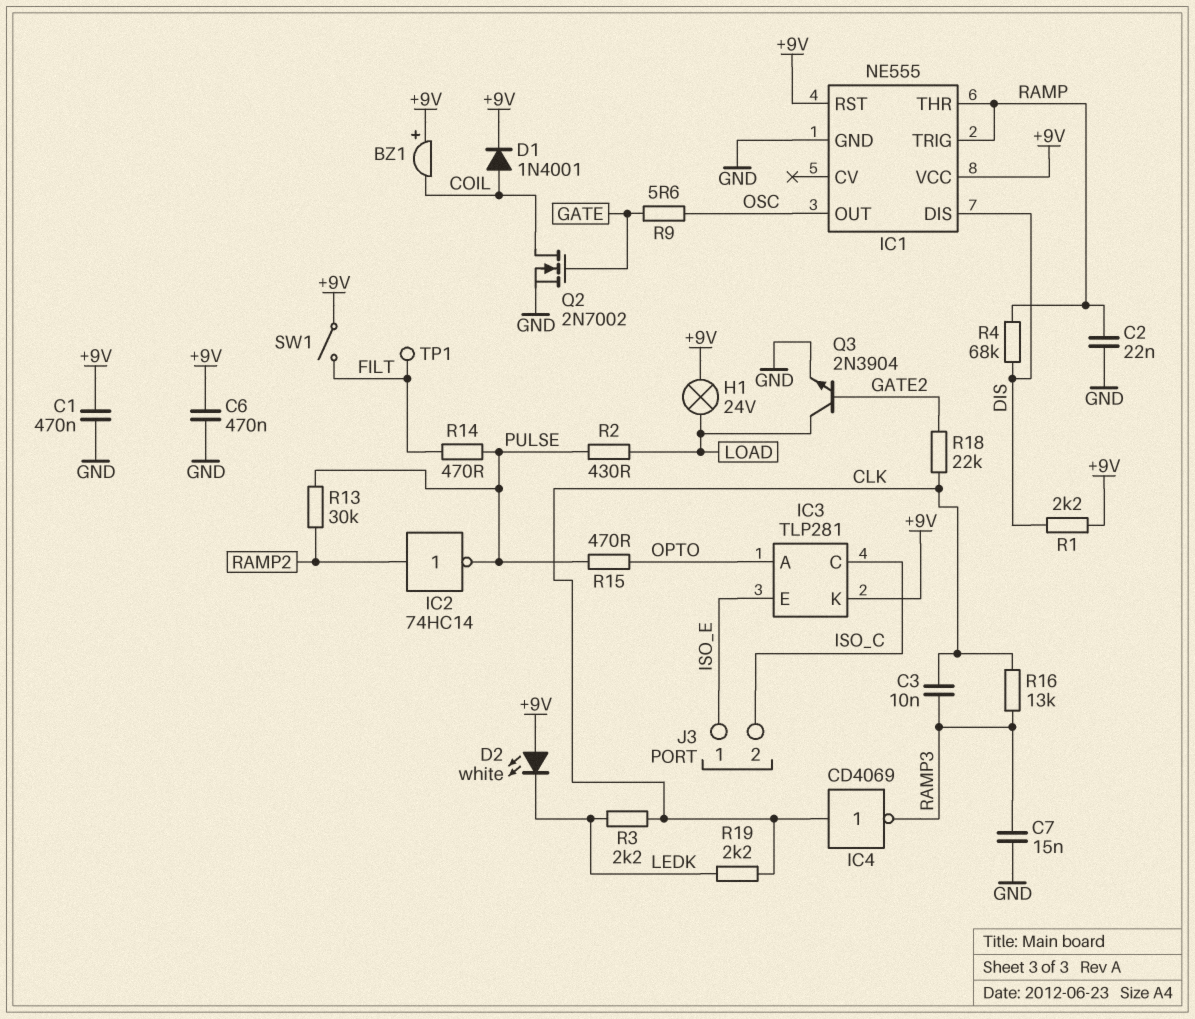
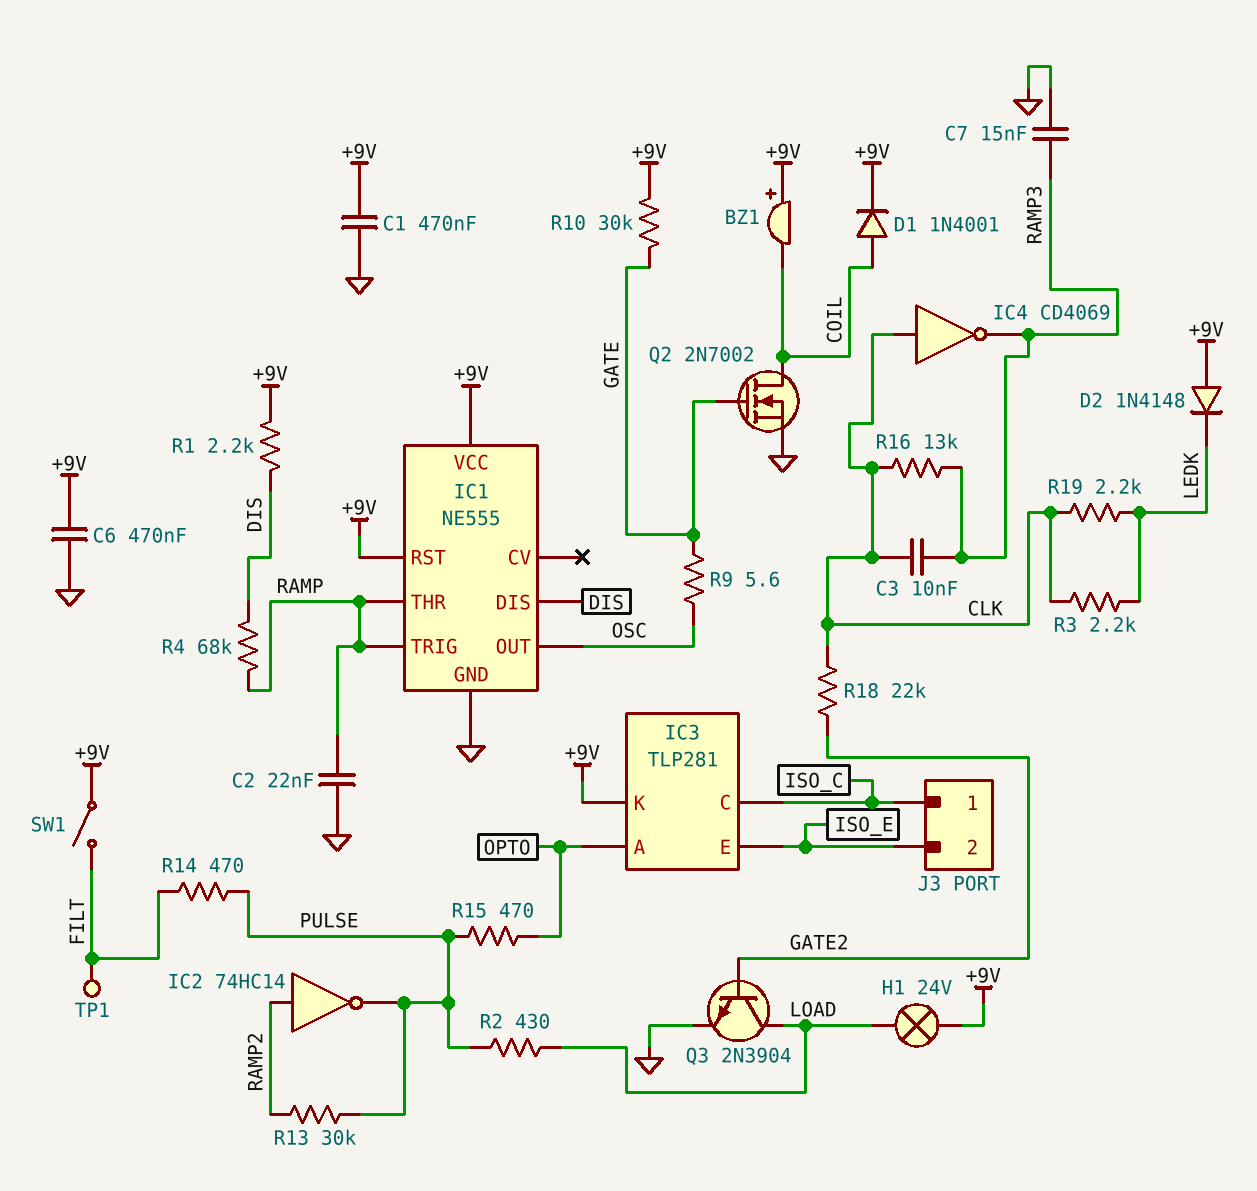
D2: LED white (A +9V, K LEDK) -> diode 1N4148 (A +9V, K LEDK)
J3 pin 1: ISO_E -> ISO_C
J3 pin 2: ISO_C -> ISO_E
R10: none -> 30k (+9V, GATE)

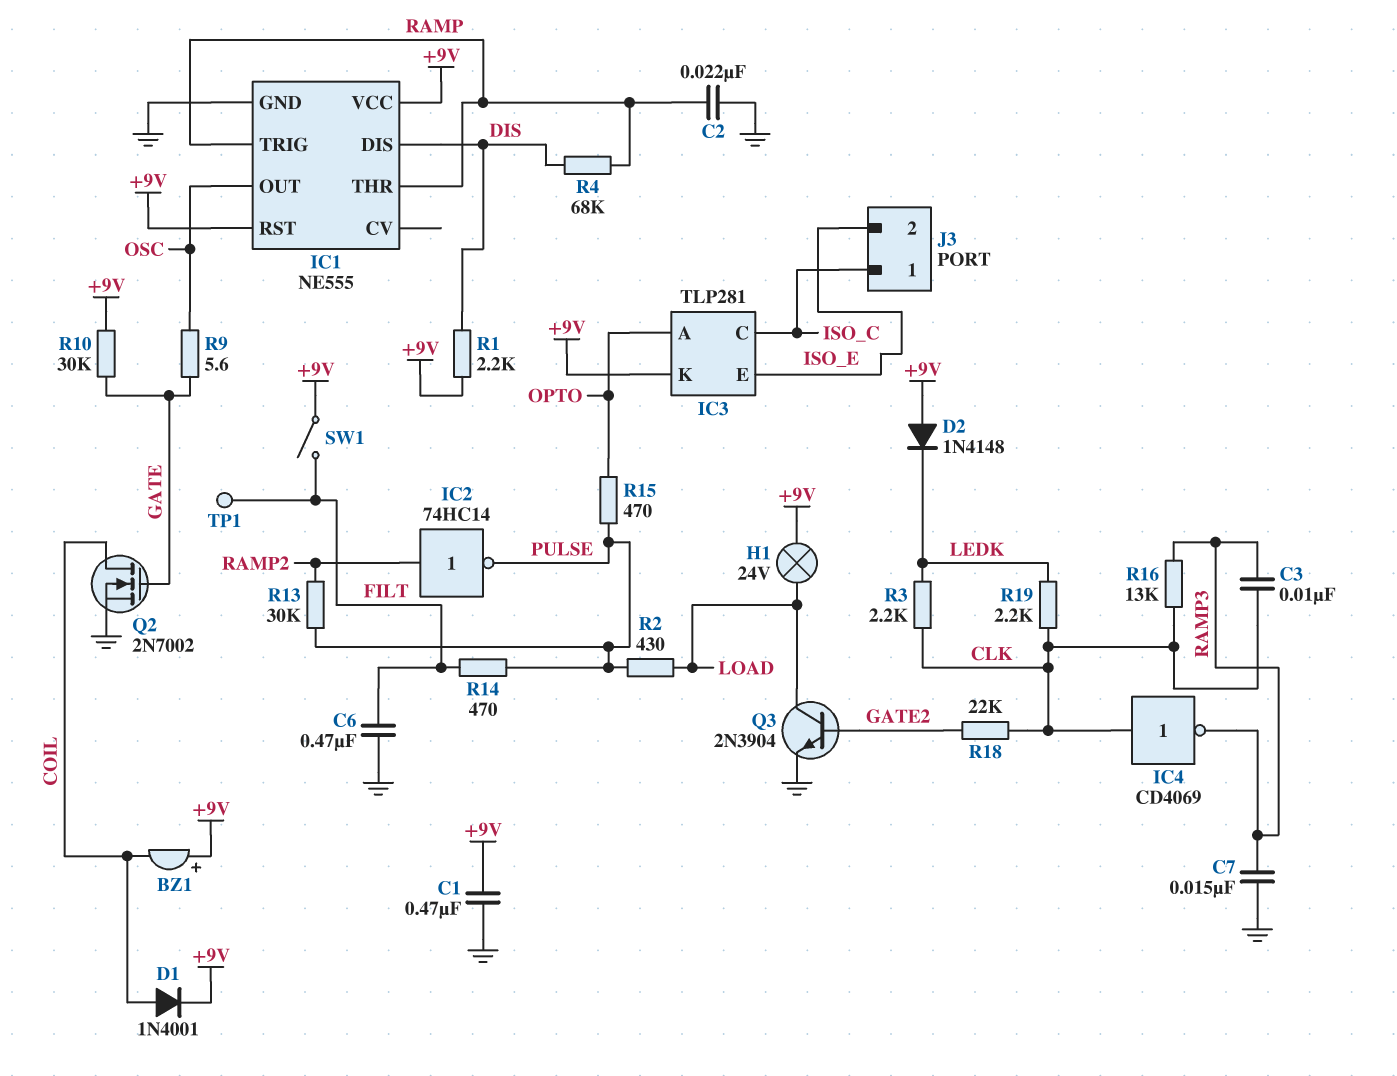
C6: 470nF (+9V, GND) -> 470nF (FILT, GND)

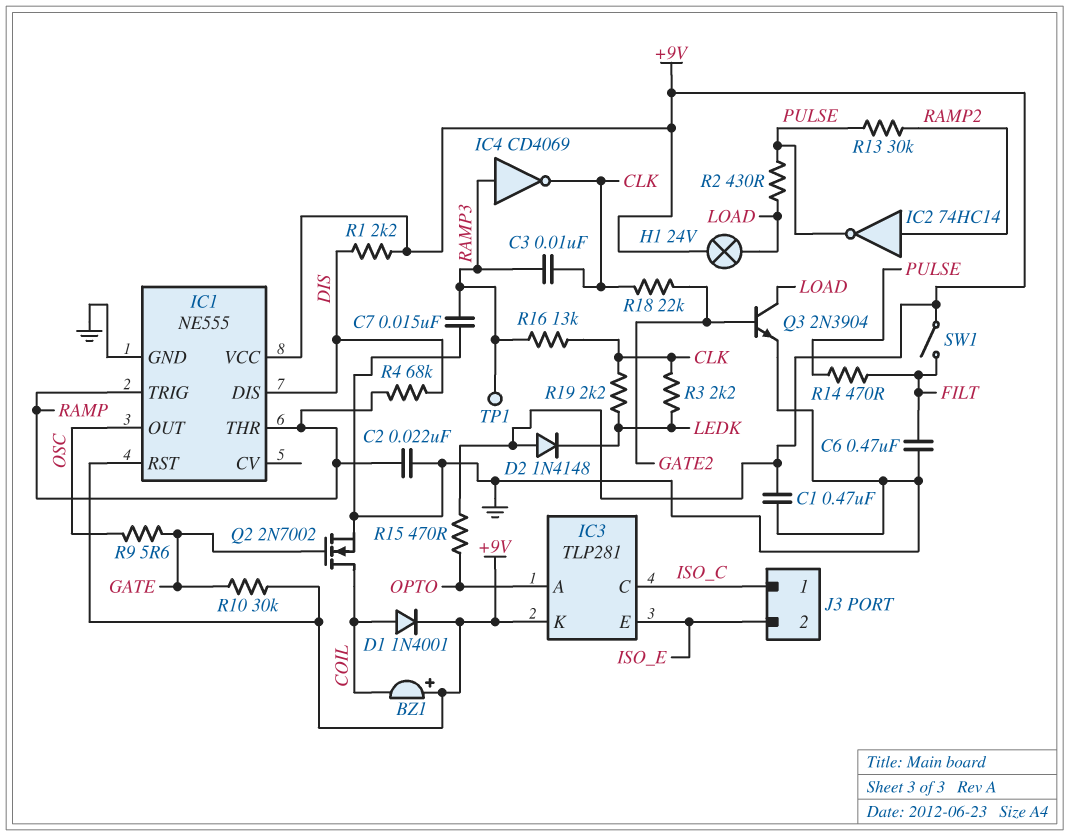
IC4: NOT CD4069 (in CLK, out RAMP3) -> NOT CD4069 (in RAMP3, out CLK)
R15: 470 (OPTO, PULSE) -> 470 (+9V, OPTO)
TP1: test point (FILT) -> test point (RAMP3)

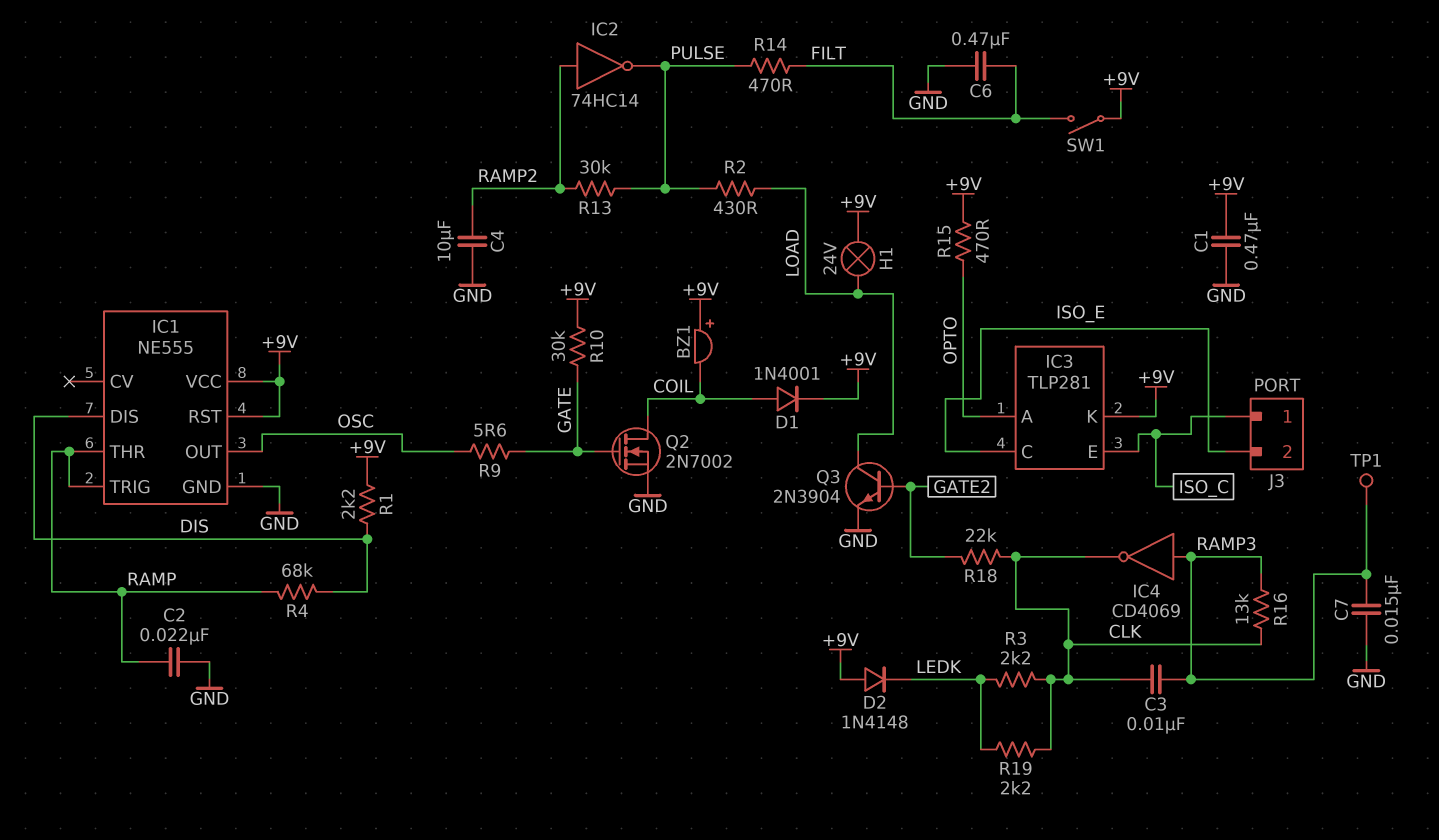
C4: none -> 10uF (GND, RAMP2)
IC3 pin C: ISO_C -> ISO_E
IC3 pin E: ISO_E -> ISO_C

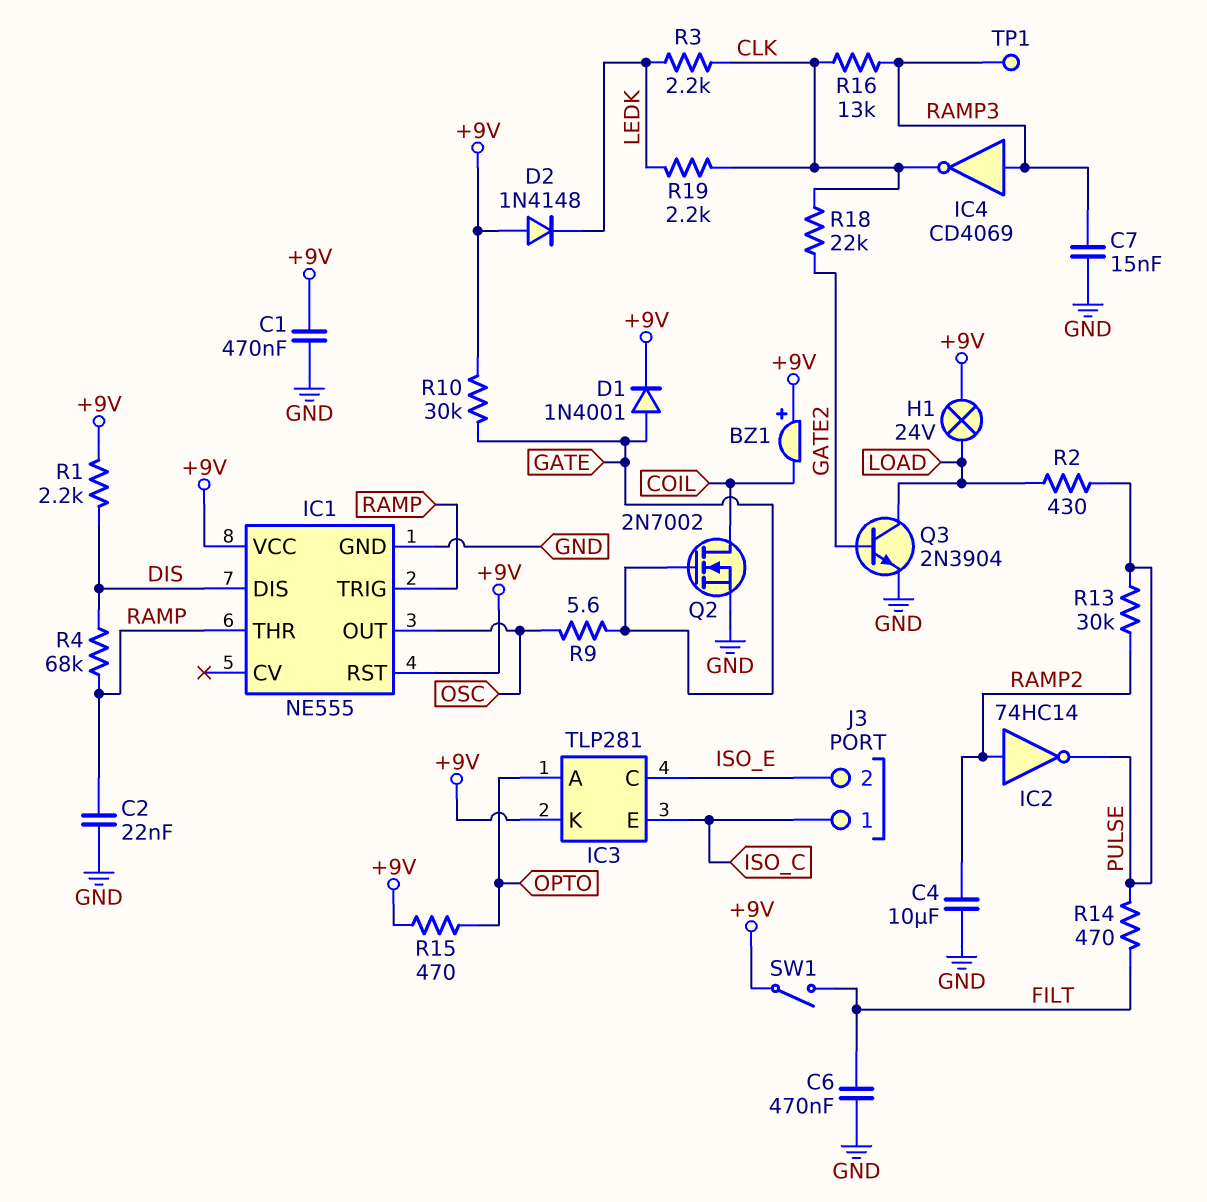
C3: 10nF (CLK, RAMP3) -> none
D1: diode 1N4001 (A COIL, K +9V) -> diode 1N4001 (A GATE, K +9V)

